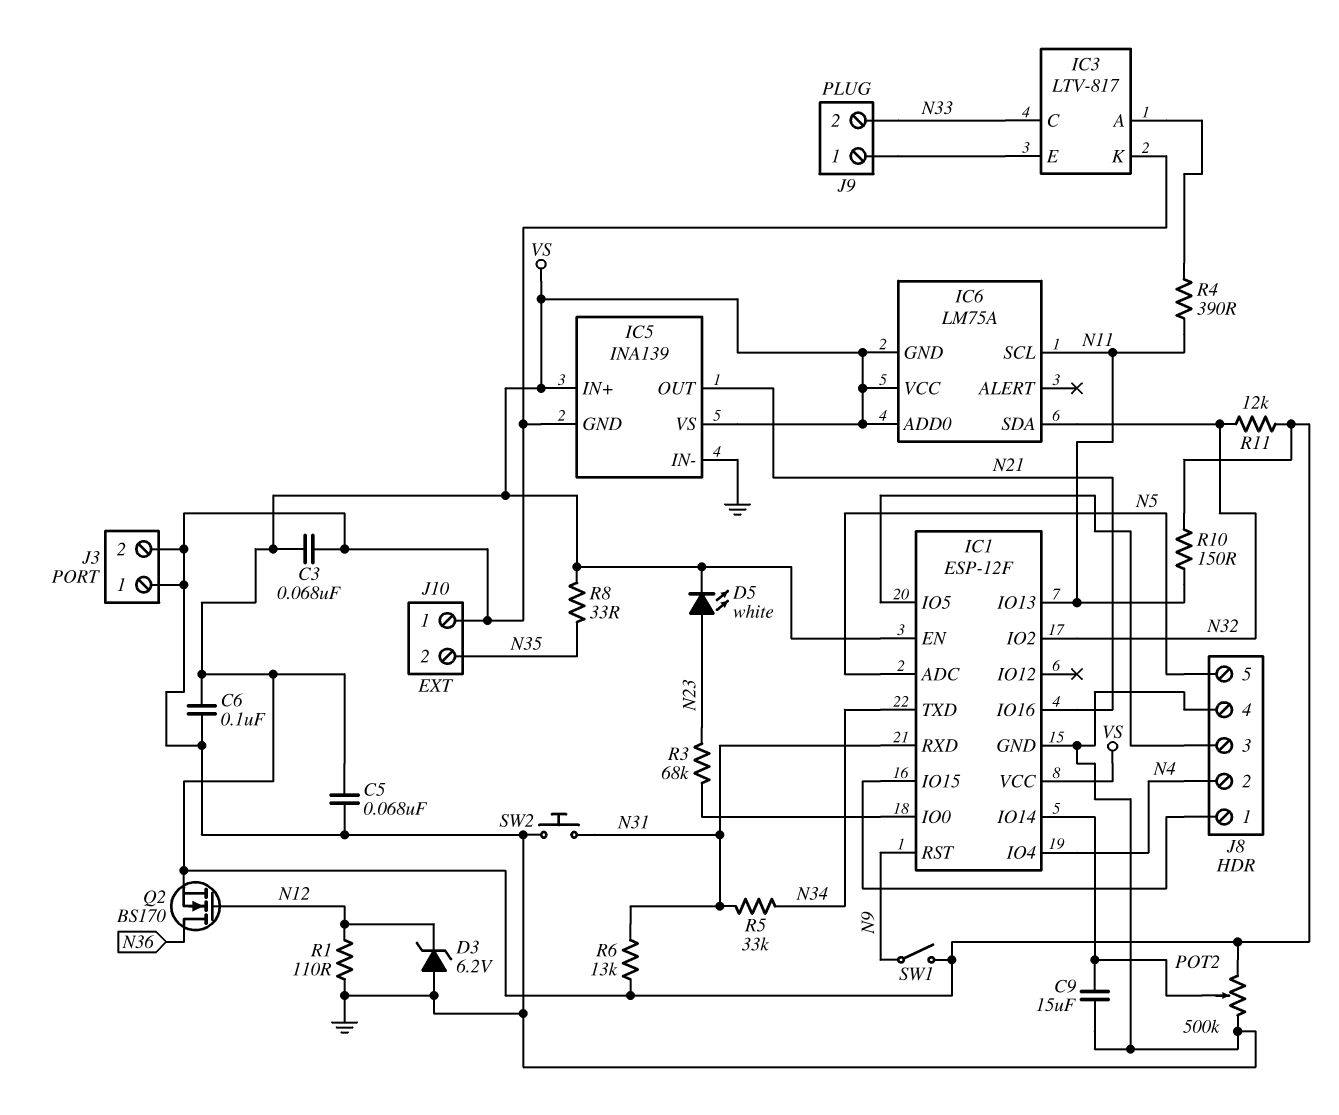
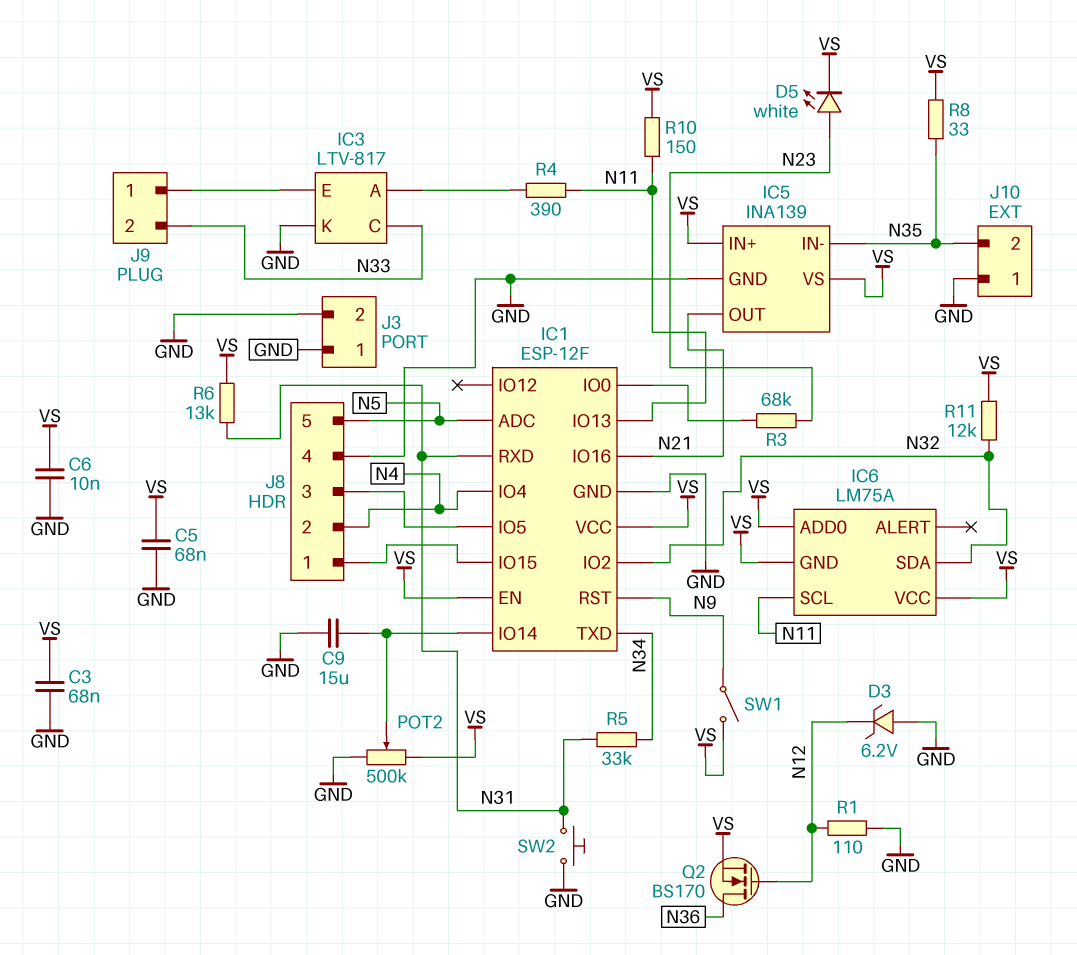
C6: 100nF (GND, VS) -> 10nF (GND, VS)
IC5 pin IN-: GND -> N35

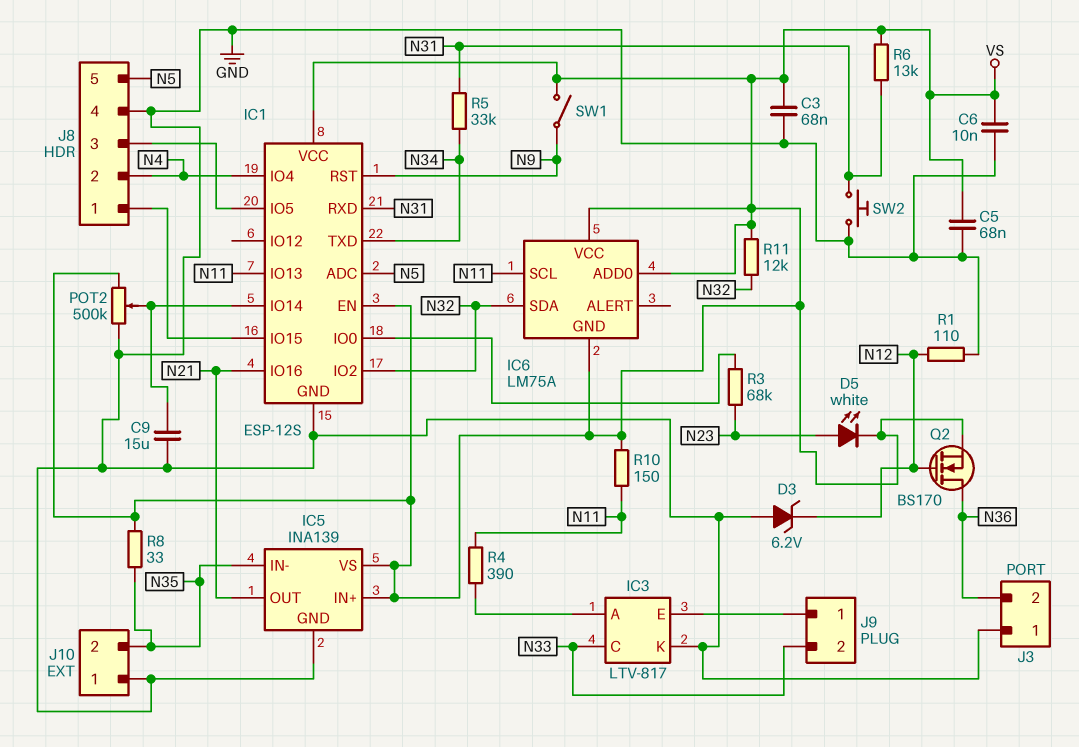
IC1: ESP-12F -> ESP-12S
J3 pin 2: GND -> N36

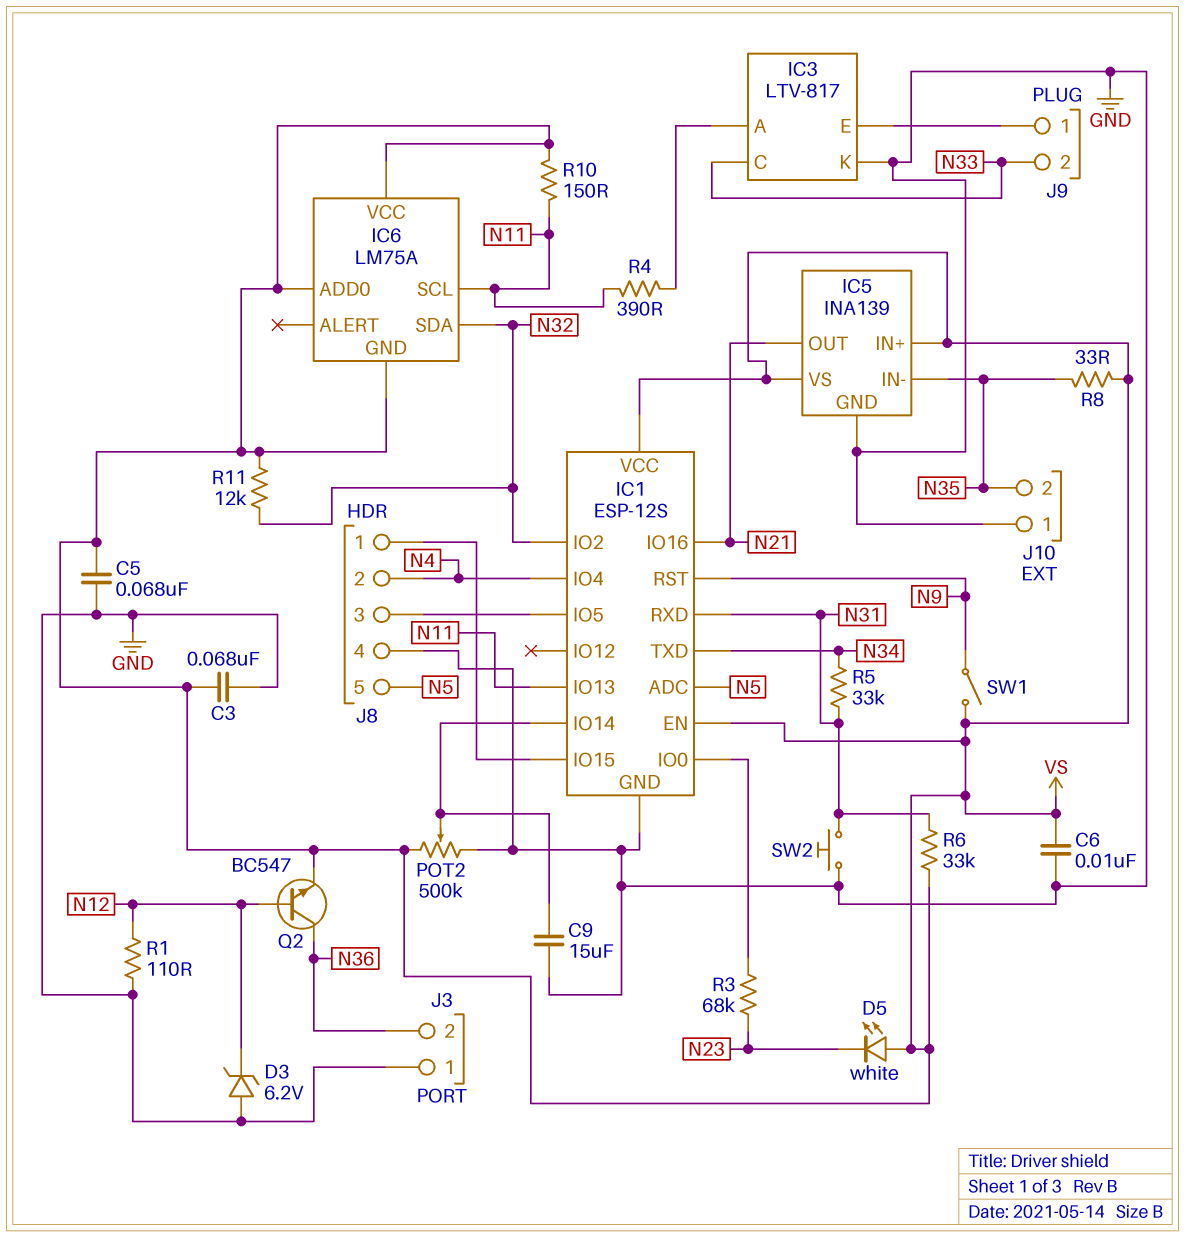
D5: LED white (A N23, K VS) -> LED white (A VS, K N23)
Q2: NMOS BS170 (G N12, D N36, S VS) -> NPN BC547 (B N12, C N36, E VS)
R6: 13k (N31, VS) -> 33k (N31, VS)

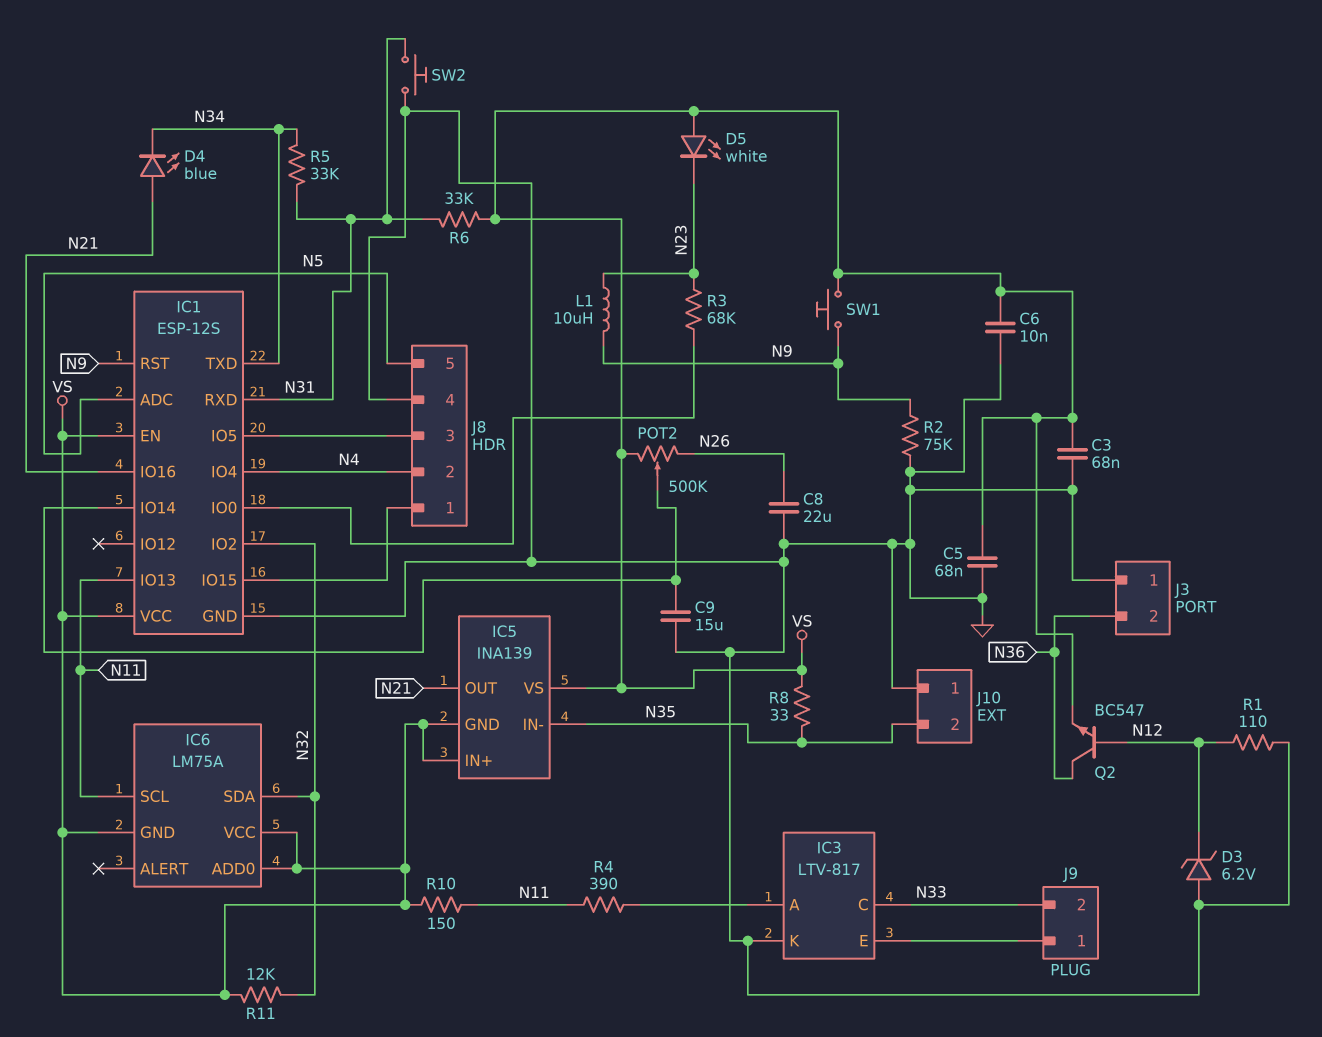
C8: none -> 22uF (GND, N26)
D4: none -> LED blue (A N21, K N34)
IC5 pin GND: GND -> VS
L1: none -> 10uH (N9, N23)
POT2: 500k (GND, VS, wiper IC1/IO14) -> 500k (N26, VS, wiper IC1/IO14)
R2: none -> 75k (GND, N9)
SW1: switch (N9, VS) -> button (N9, VS)

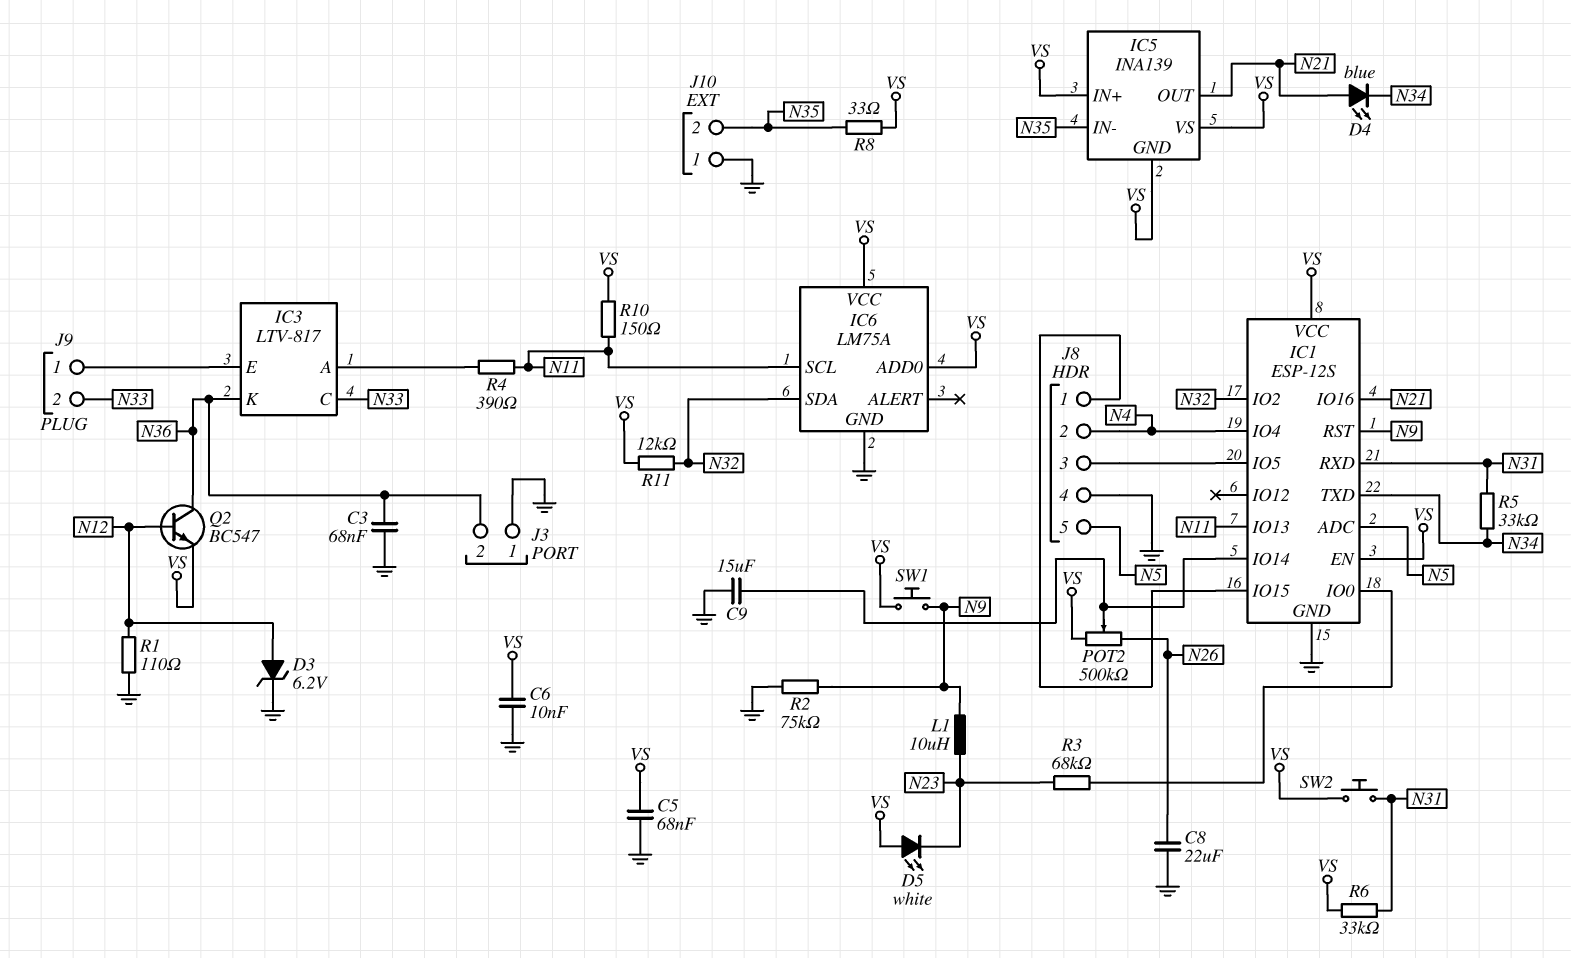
C3: 68nF (GND, VS) -> 68nF (GND, N36)
D3: zener 6.2V (A GND, K N12) -> zener 6.2V (A N12, K GND)
IC3 pin K: GND -> N36
IC6 pin GND: VS -> GND
SW2: button (GND, N31) -> button (N31, VS)

